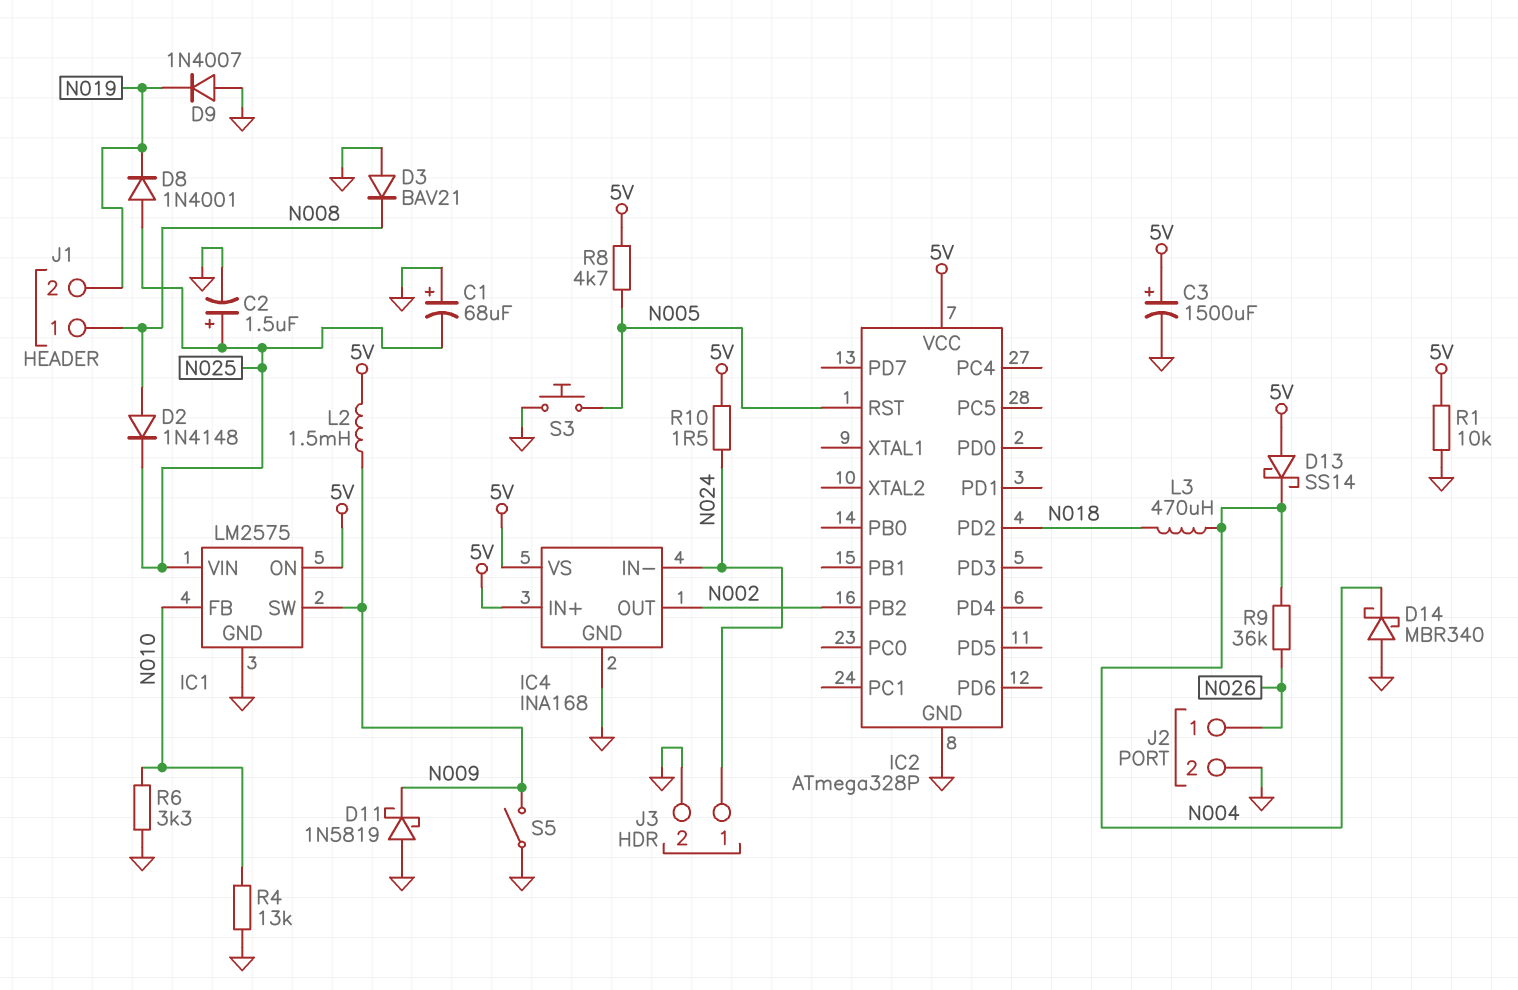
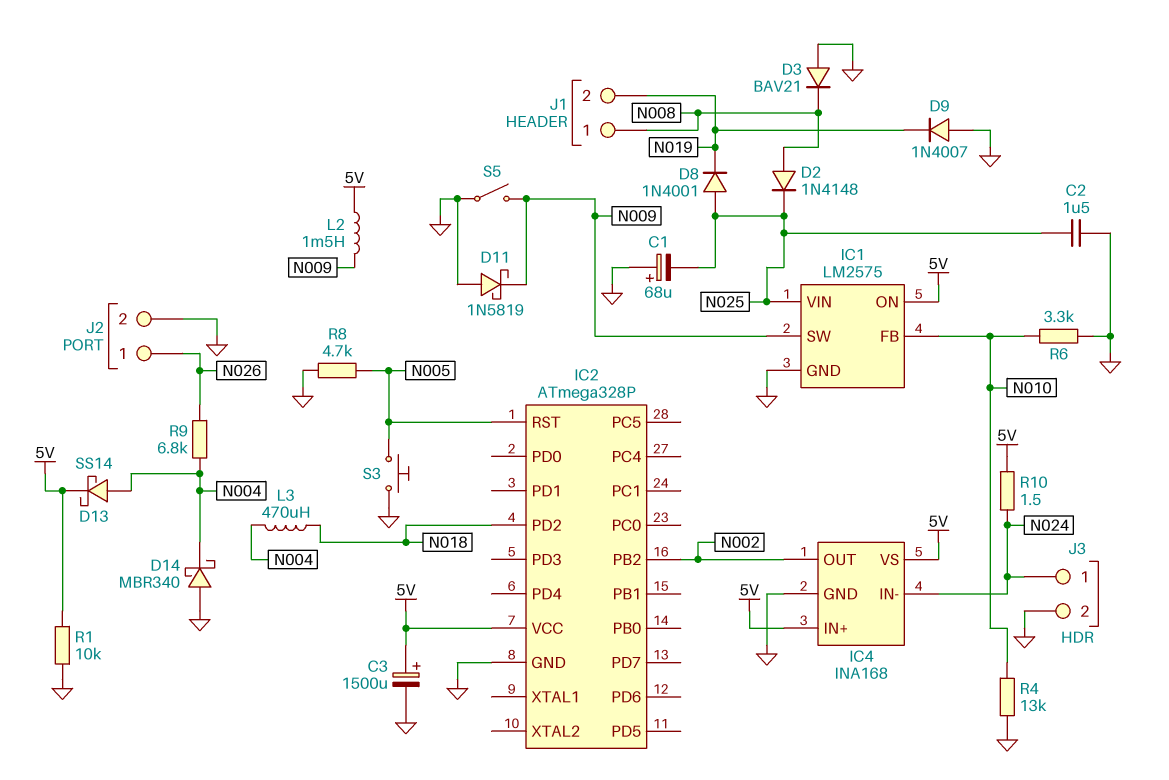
C2: 1.5uF (plus N025, minus GND) -> 1.5uF (GND, N025)
D13: schottky SS14 (A 5V, K N004) -> schottky SS14 (A N004, K 5V)
R8: 4.7k (5V, N005) -> 4.7k (GND, N005)
R9: 36k (N004, N026) -> 6.8k (N004, N026)

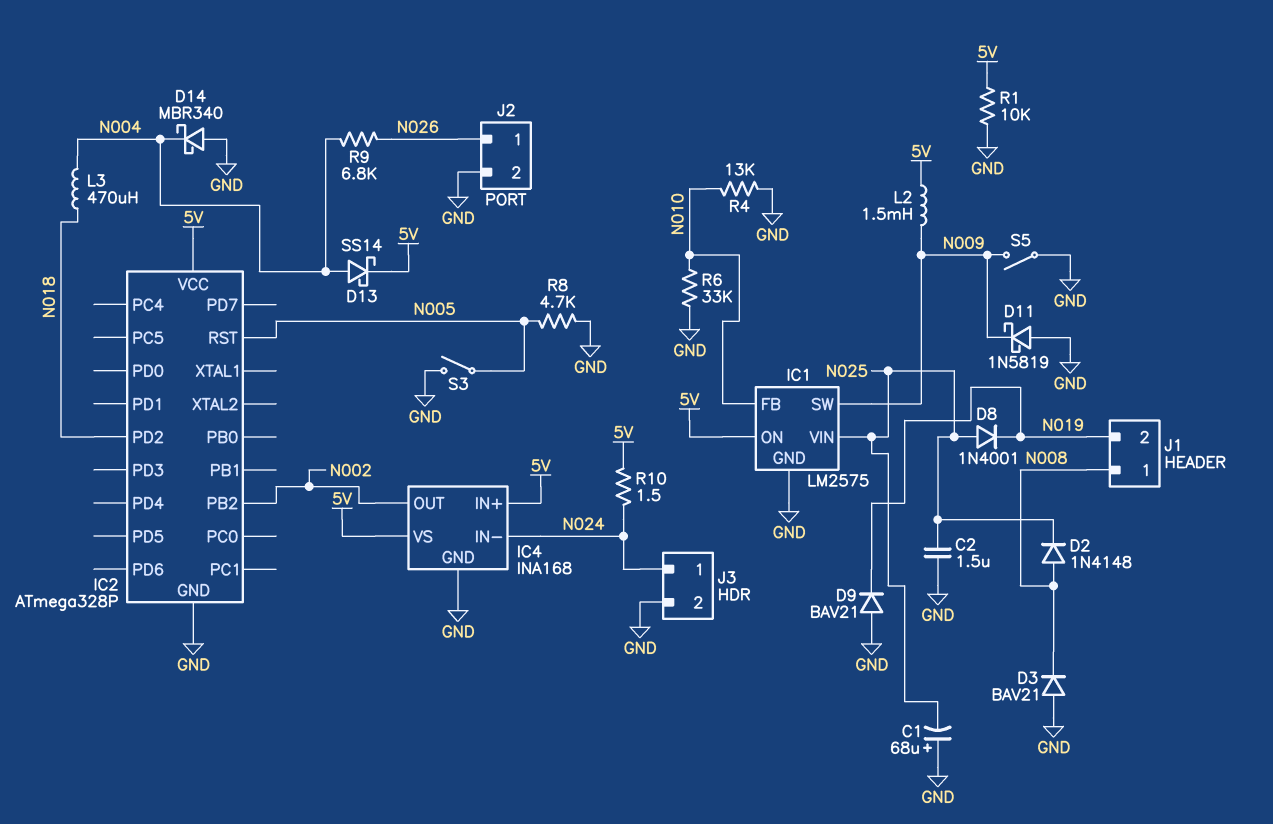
C3: 1500uF (plus 5V, minus GND) -> none
D9: diode 1N4007 (A GND, K N019) -> diode BAV21 (A GND, K N019)
R6: 3.3k (GND, N010) -> 33k (GND, N010)
S3: button (GND, N005) -> switch (GND, N005)

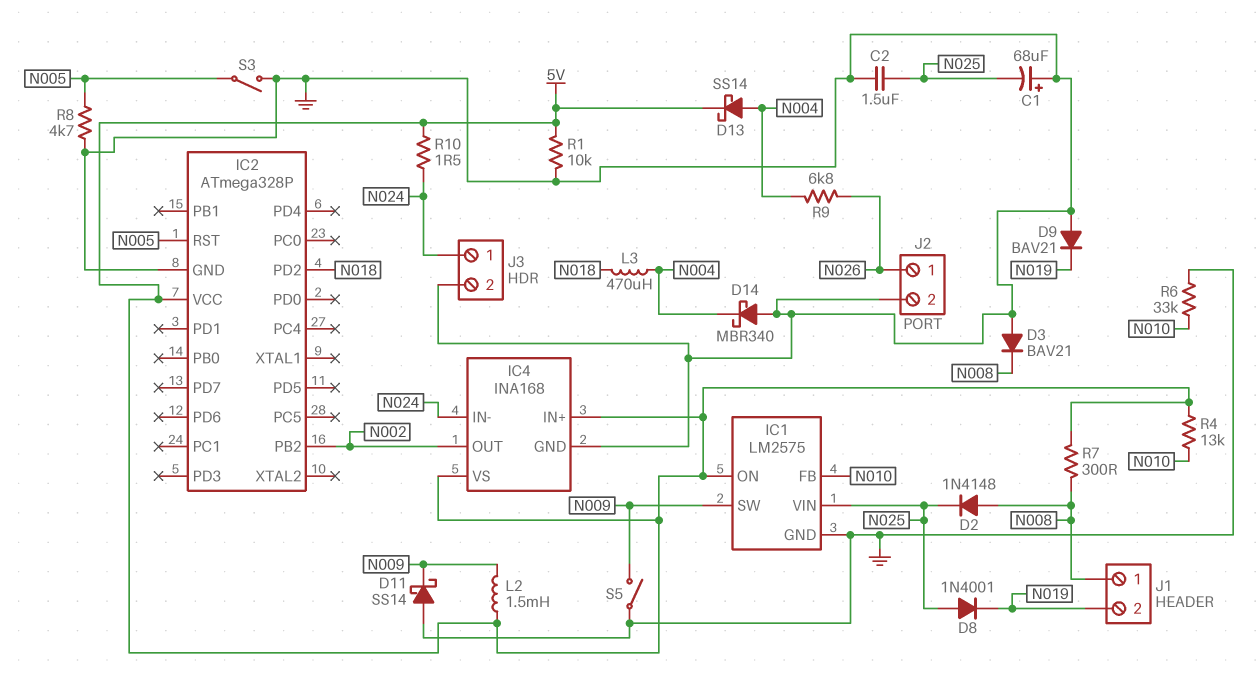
D11: schottky 1N5819 (A GND, K N009) -> schottky SS14 (A GND, K N009)
R4: 13k (GND, N010) -> 13k (5V, N010)
R7: none -> 300 (5V, N008)

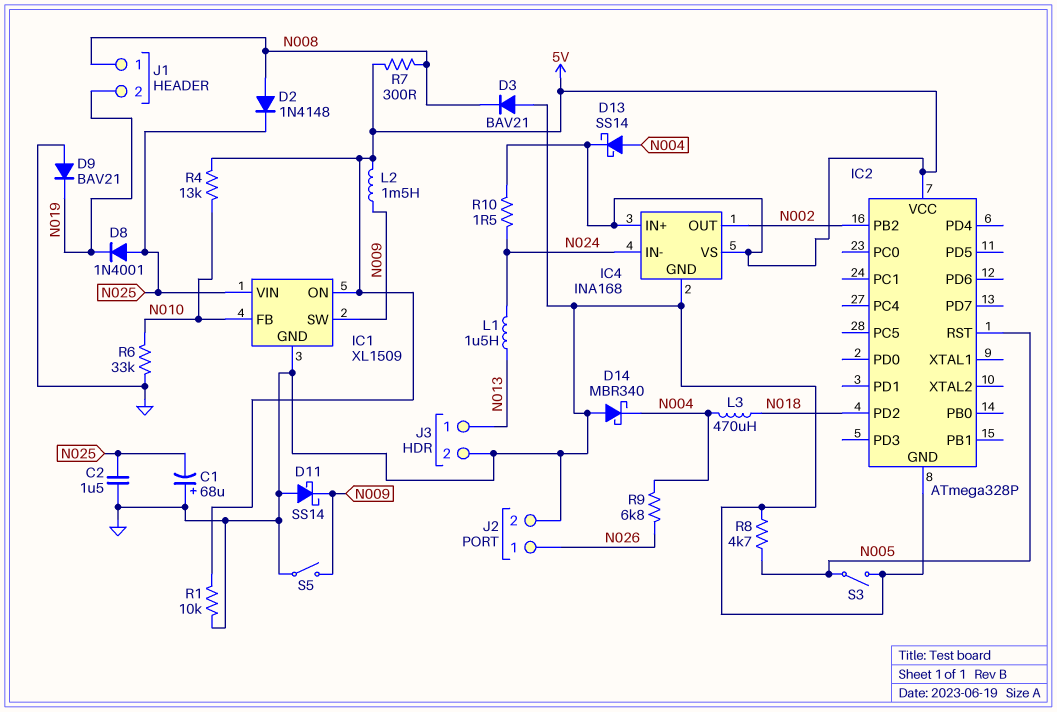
IC1: LM2575 -> XL1509
J3 pin 1: N024 -> N013
L1: none -> 1.5uH (N013, N024)

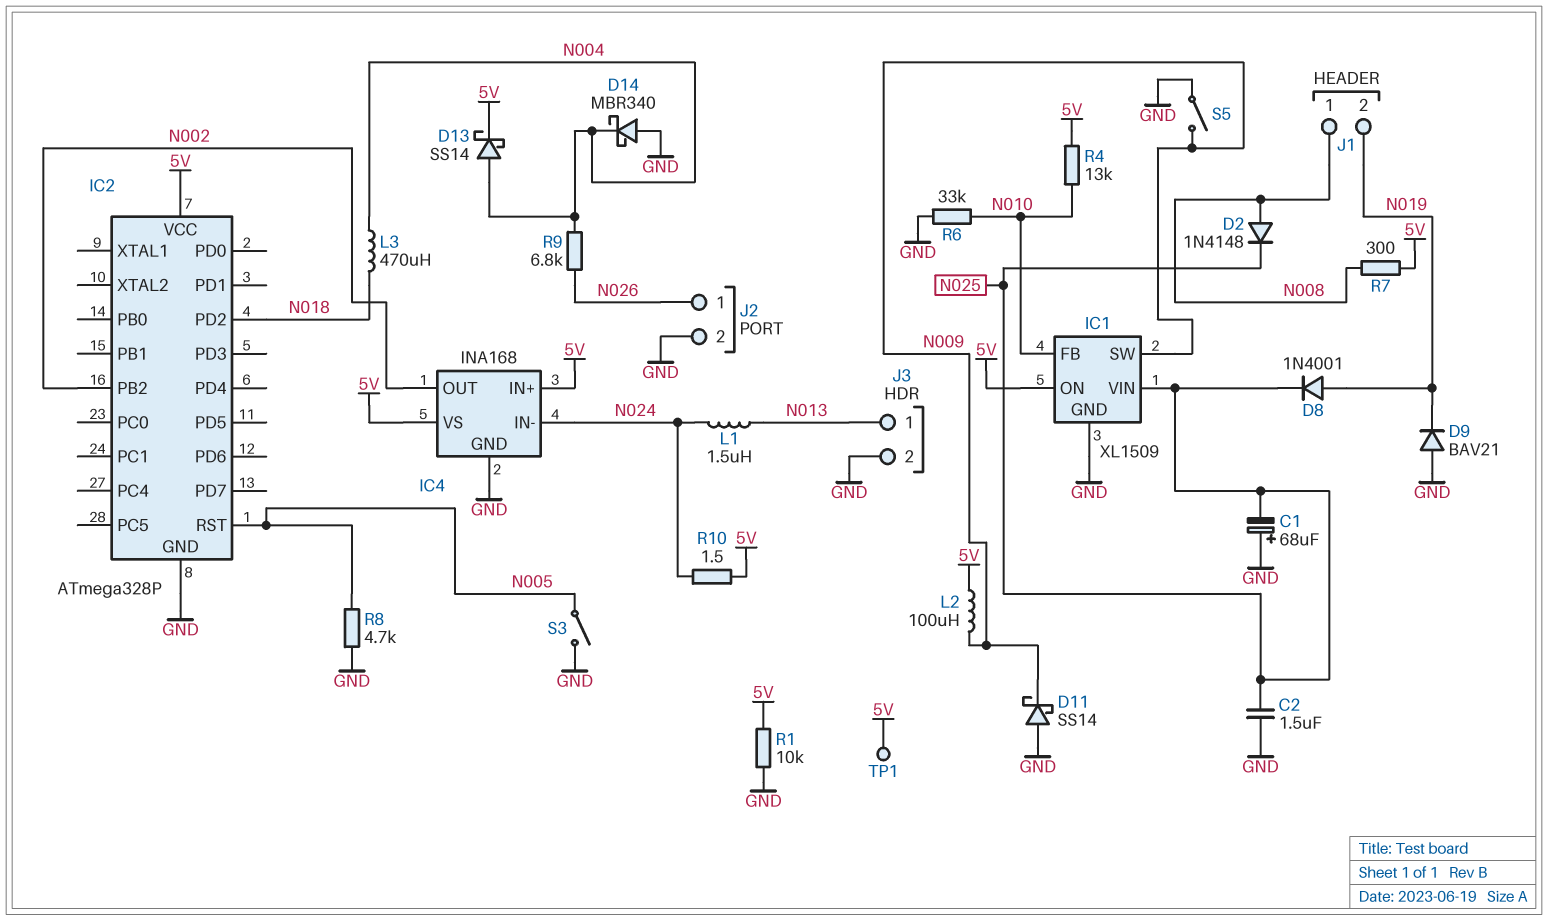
D3: diode BAV21 (A GND, K N008) -> none
D8: diode 1N4001 (A N025, K N019) -> diode 1N4001 (A N019, K N025)
L2: 1.5mH (5V, N009) -> 100uH (5V, N009)
TP1: none -> test point (5V)

